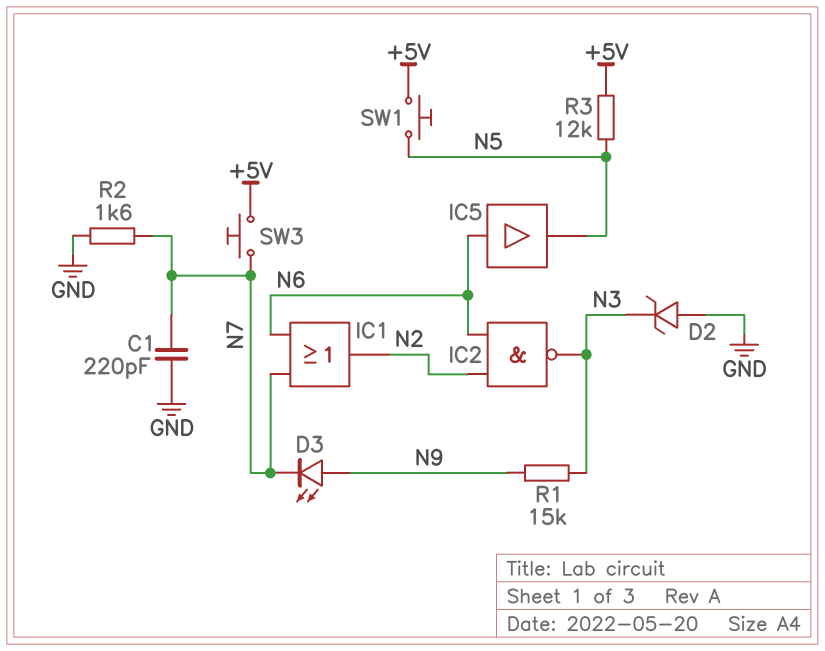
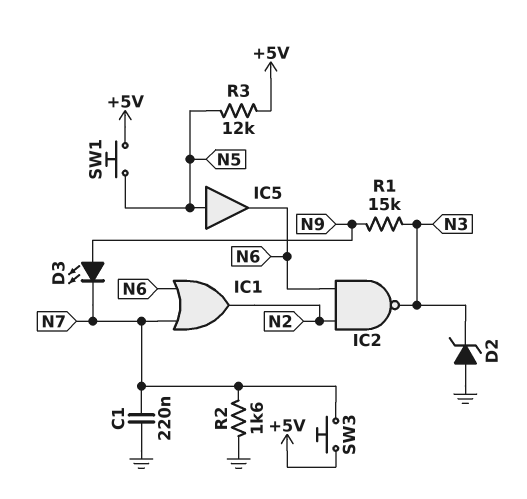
C1: 220pF (GND, N7) -> 220nF (GND, N7)
IC5: buffer (in N6, out N5) -> buffer (in N5, out N6)

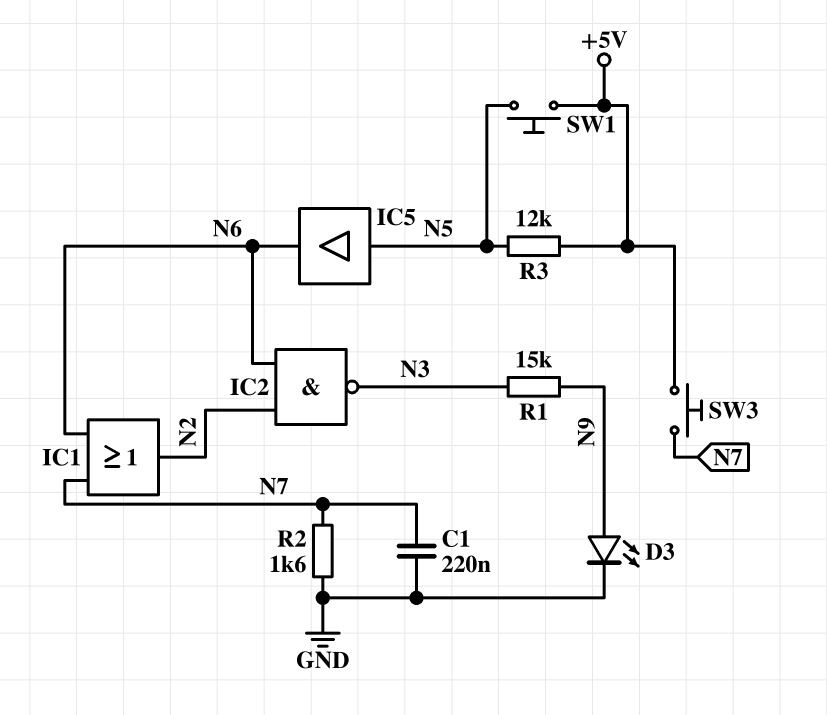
D2: zener (A GND, K N3) -> none
D3: LED (A N9, K N7) -> LED (A N9, K GND)

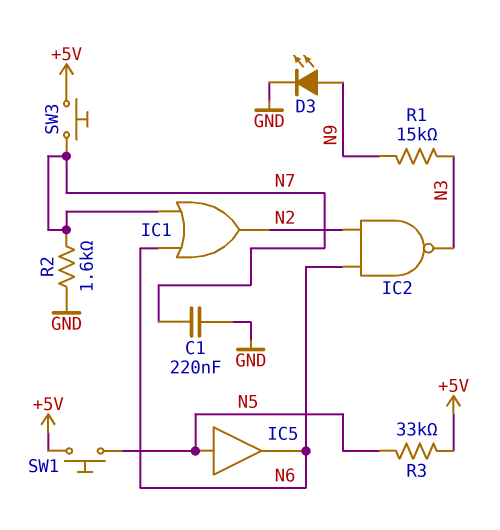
R3: 12k (+5V, N5) -> 33k (+5V, N5)

